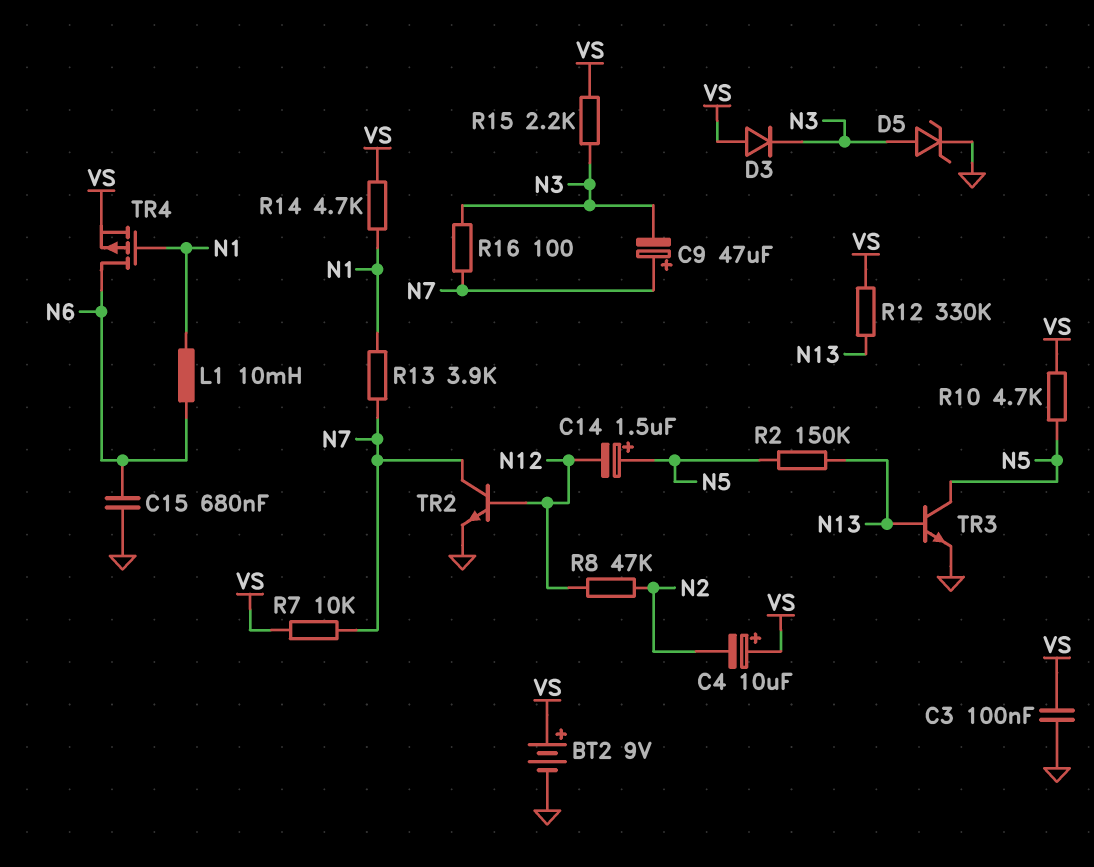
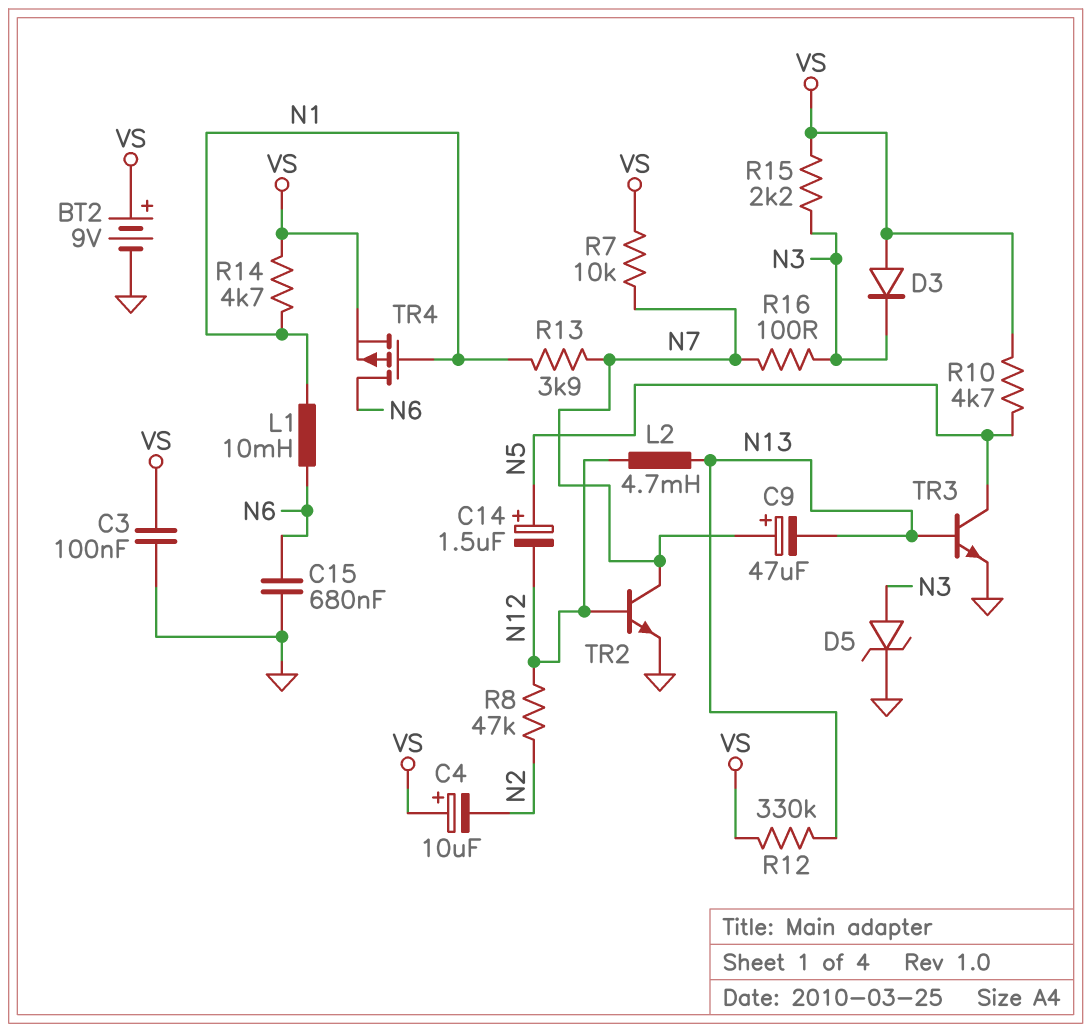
C9: 47uF (plus N7, minus N3) -> 47uF (plus N7, minus N13)
L2: none -> 4.7mH (N12, N13)
R2: 150k (N5, N13) -> none

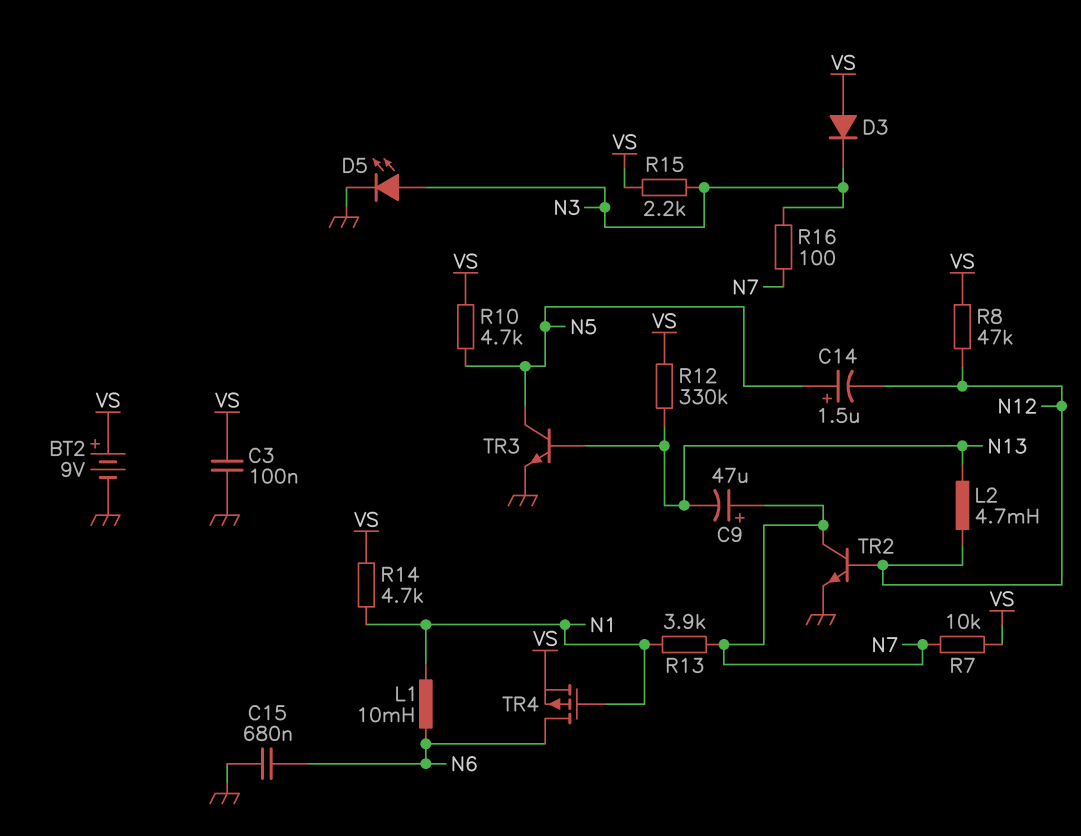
C4: 10uF (plus VS, minus N2) -> none
D5: zener (A N3, K GND) -> LED (A N3, K GND)
R8: 47k (N2, N12) -> 47k (N12, VS)

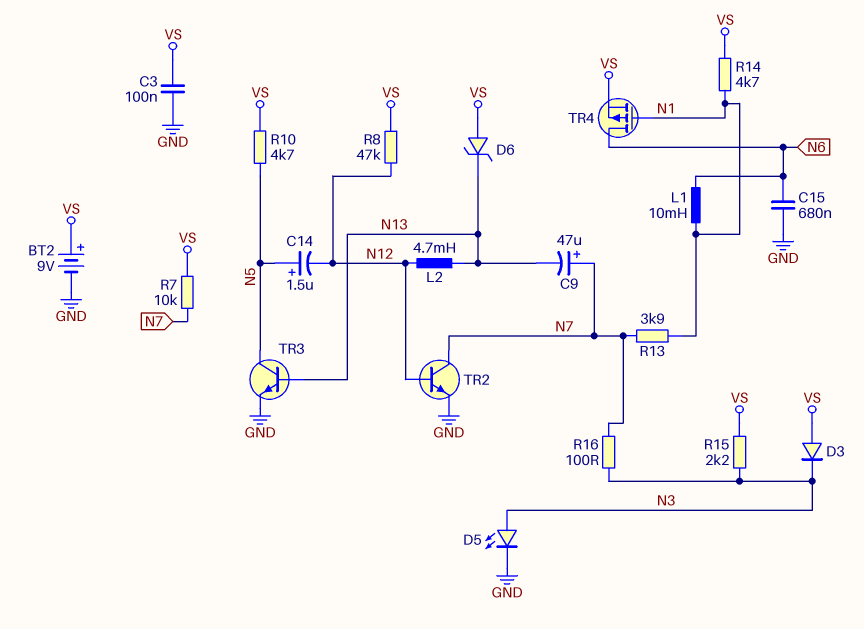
D6: none -> zener (A VS, K N13)
R12: 330k (N13, VS) -> none

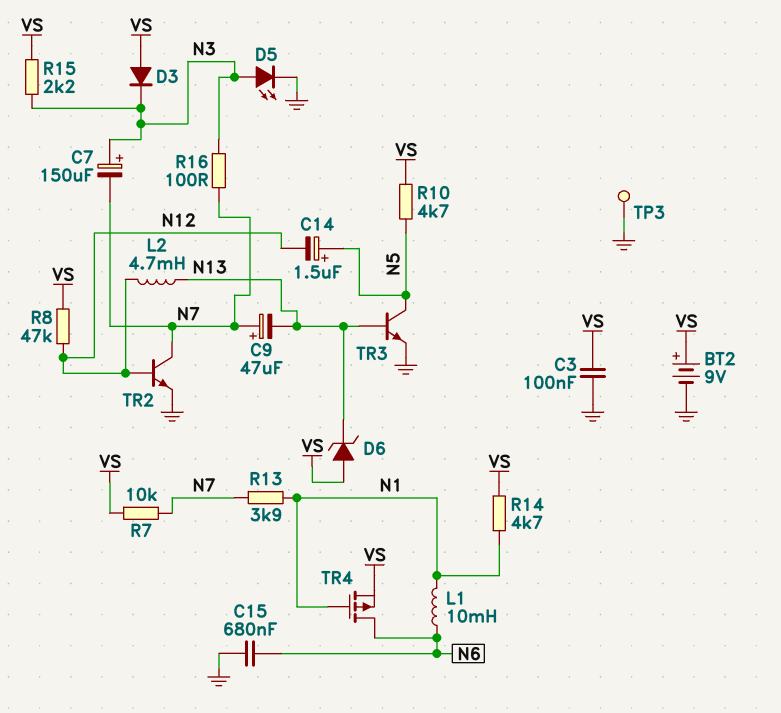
C7: none -> 150uF (plus N3, minus N7)
TP3: none -> test point (GND)

